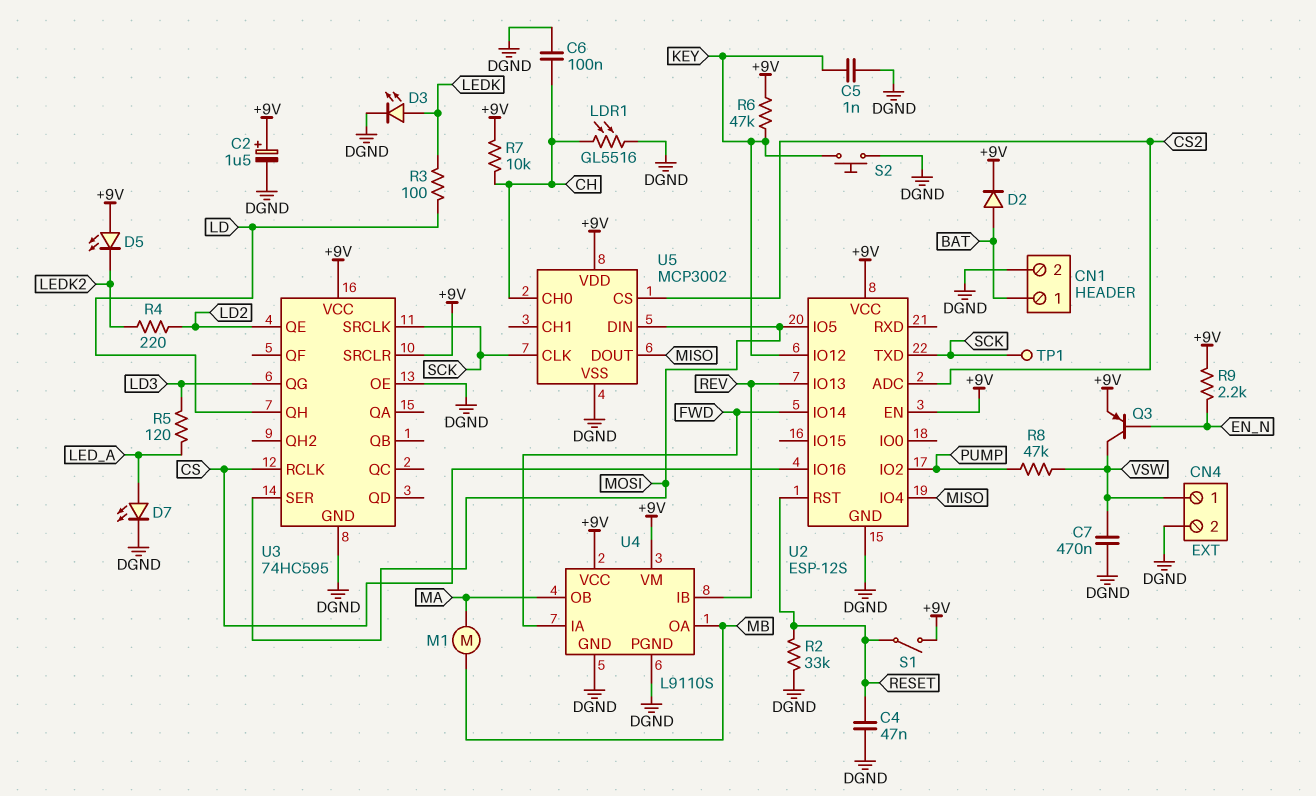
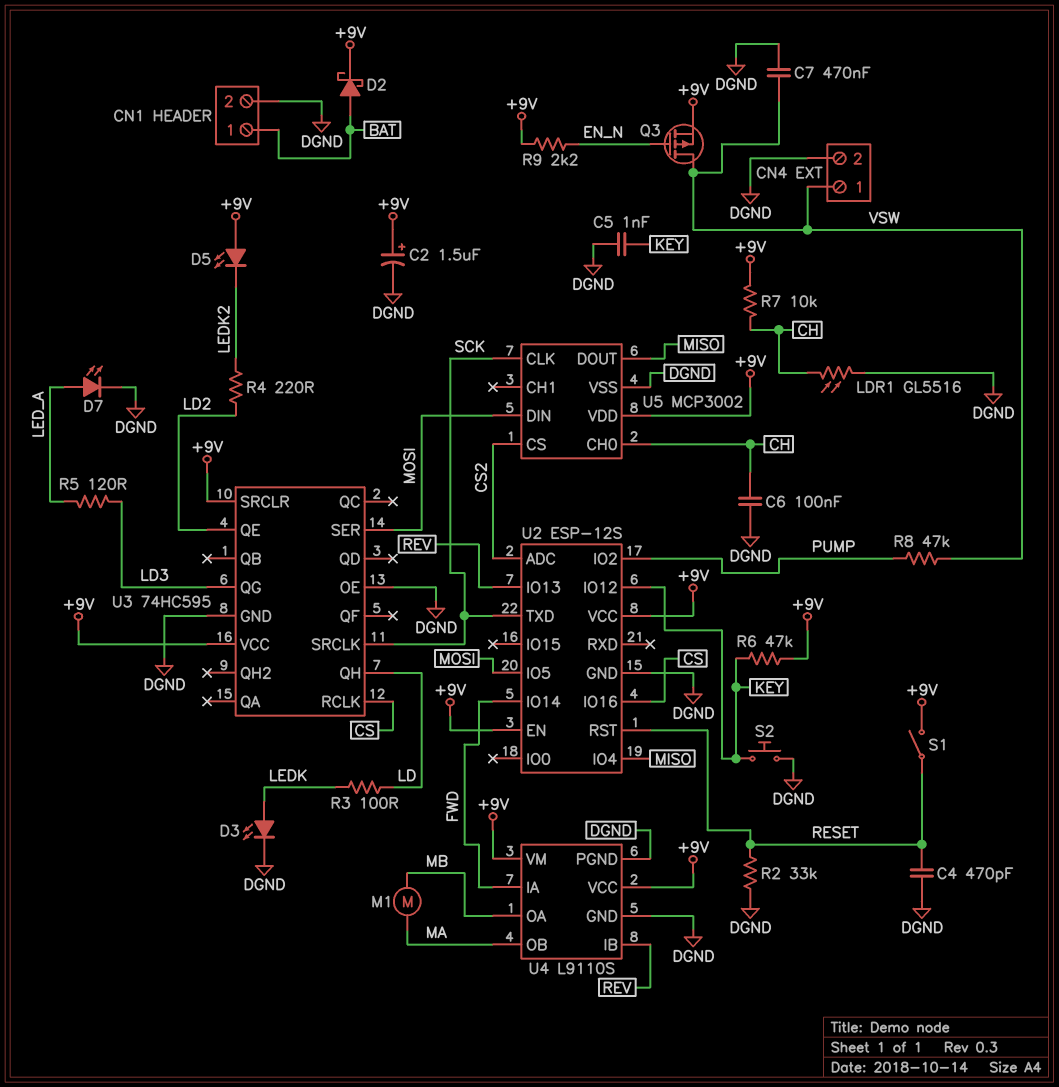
C4: 47nF (DGND, RESET) -> 470pF (DGND, RESET)
D2: diode (A BAT, K +9V) -> schottky (A BAT, K +9V)
Q3: PNP (B EN_N, C VSW, E +9V) -> PMOS (G EN_N, D VSW, S +9V)
TP1: test point (SCK) -> none

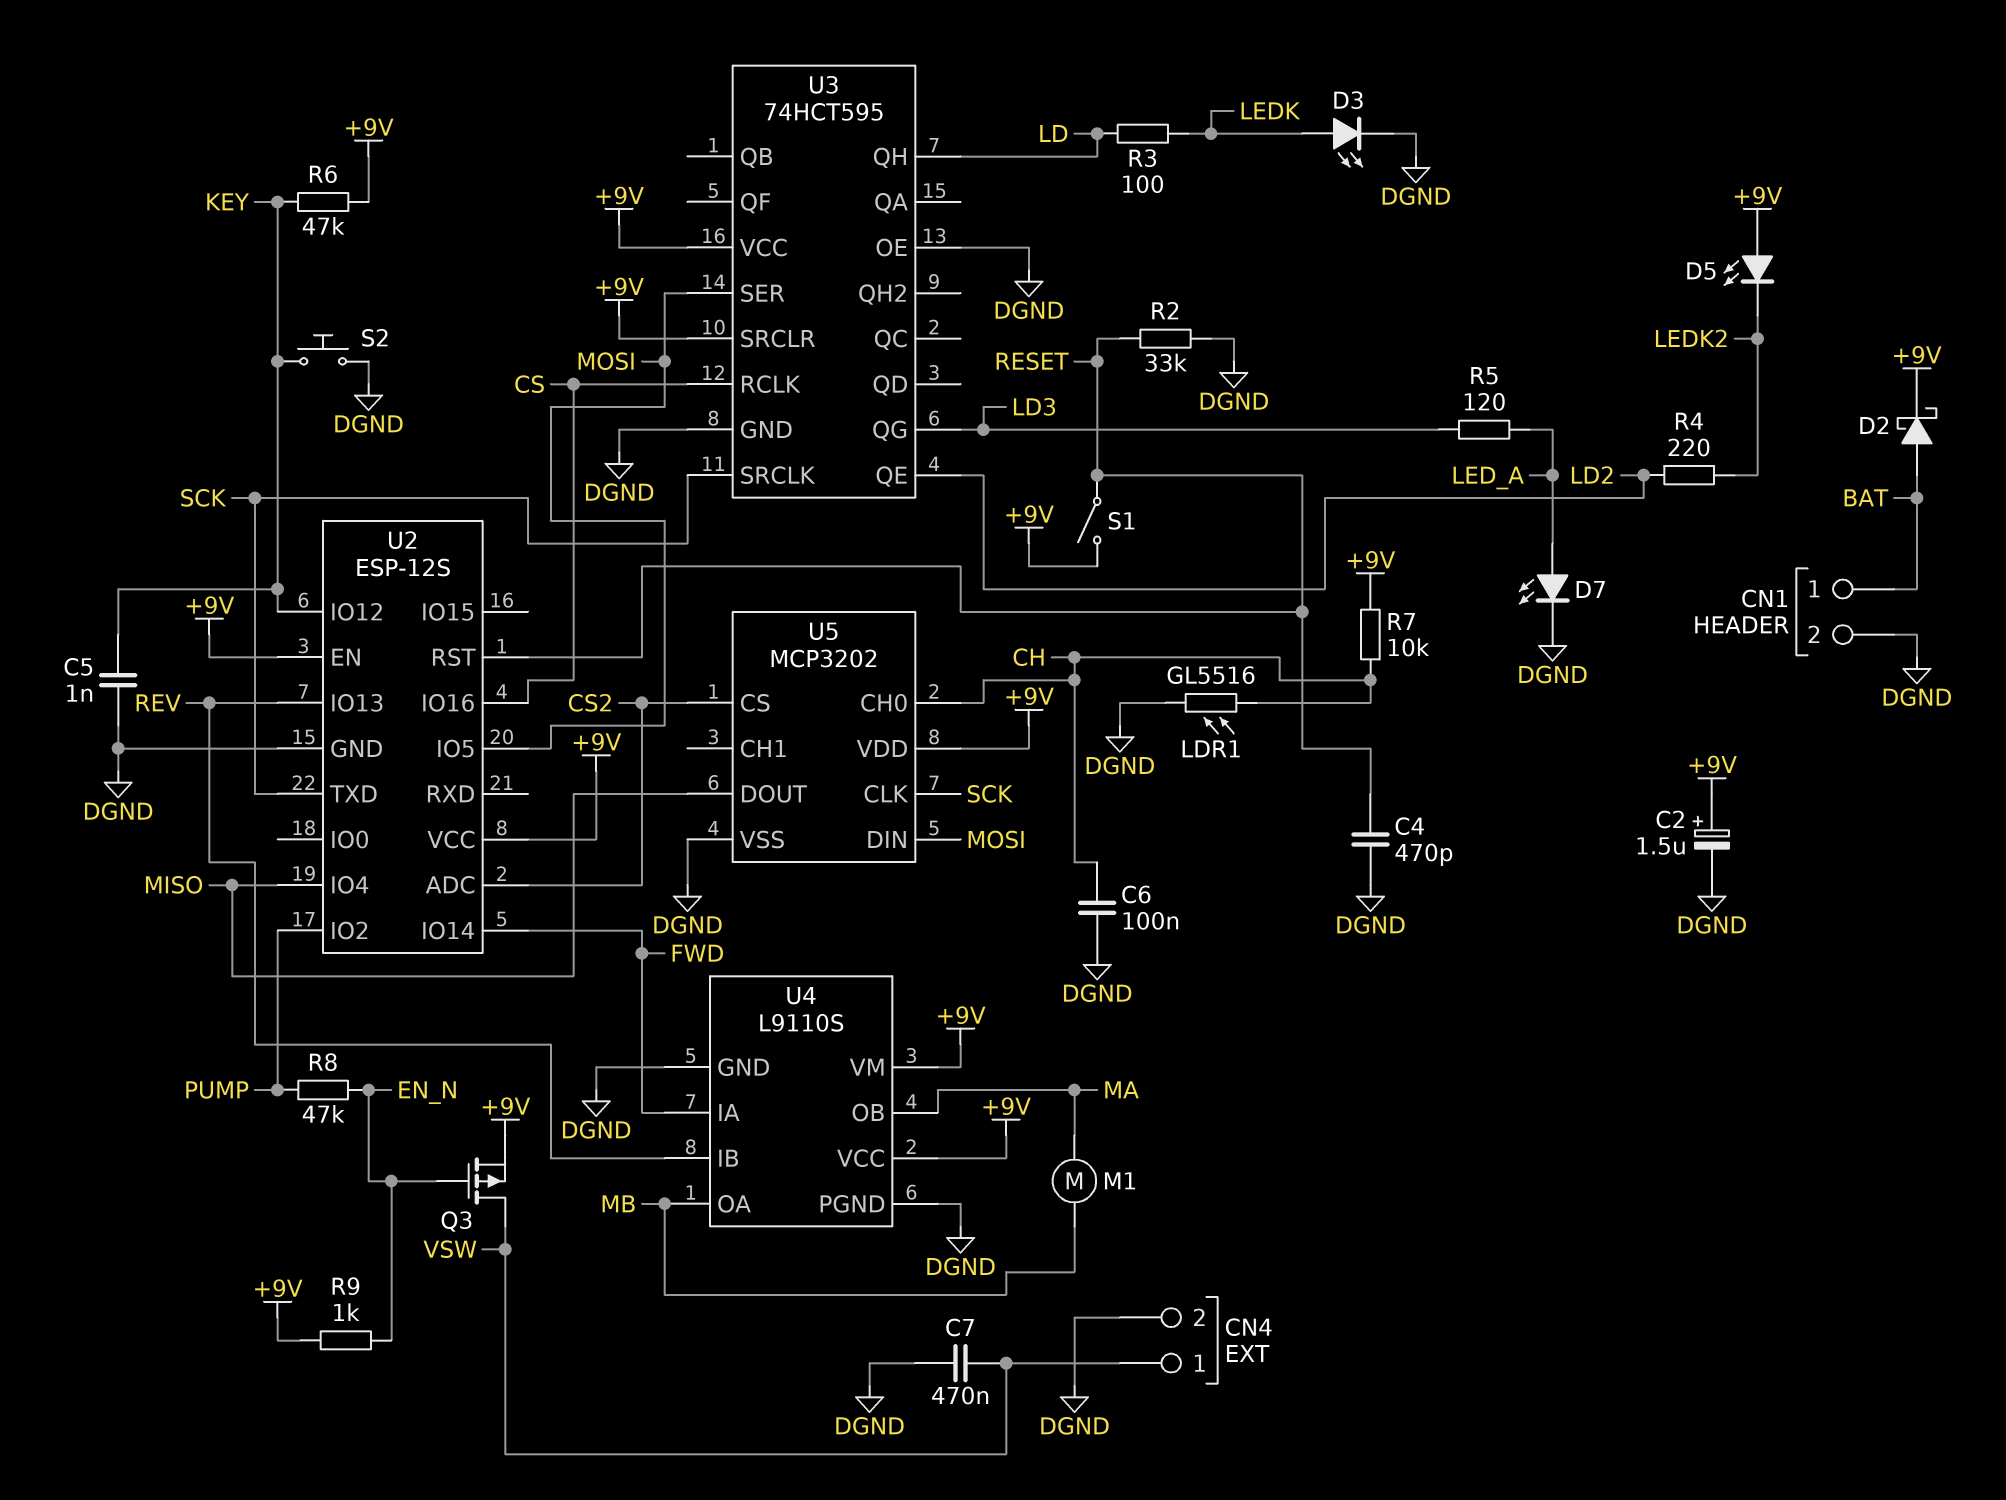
R8: 47k (PUMP, VSW) -> 47k (EN_N, PUMP)
R9: 2.2k (+9V, EN_N) -> 1k (+9V, EN_N)
U3: 74HC595 -> 74HCT595
U5: MCP3002 -> MCP3202

